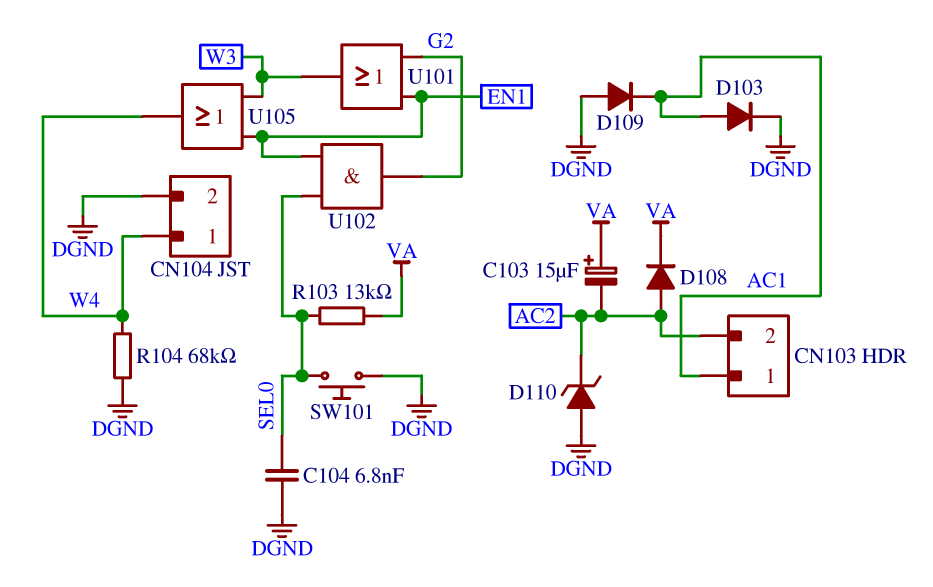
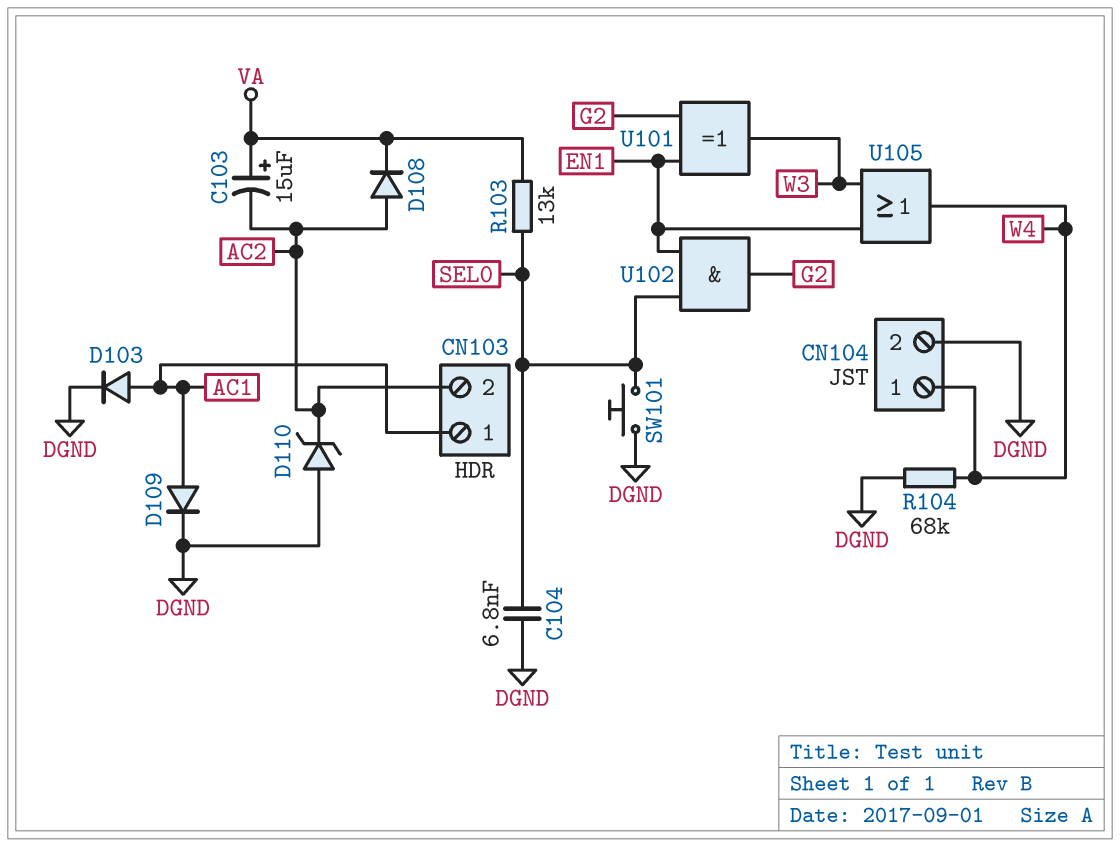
D109: diode (A DGND, K AC1) -> diode (A AC1, K DGND)
U101: OR (in EN1, in G2, out W3) -> XOR (in EN1, in G2, out W3)

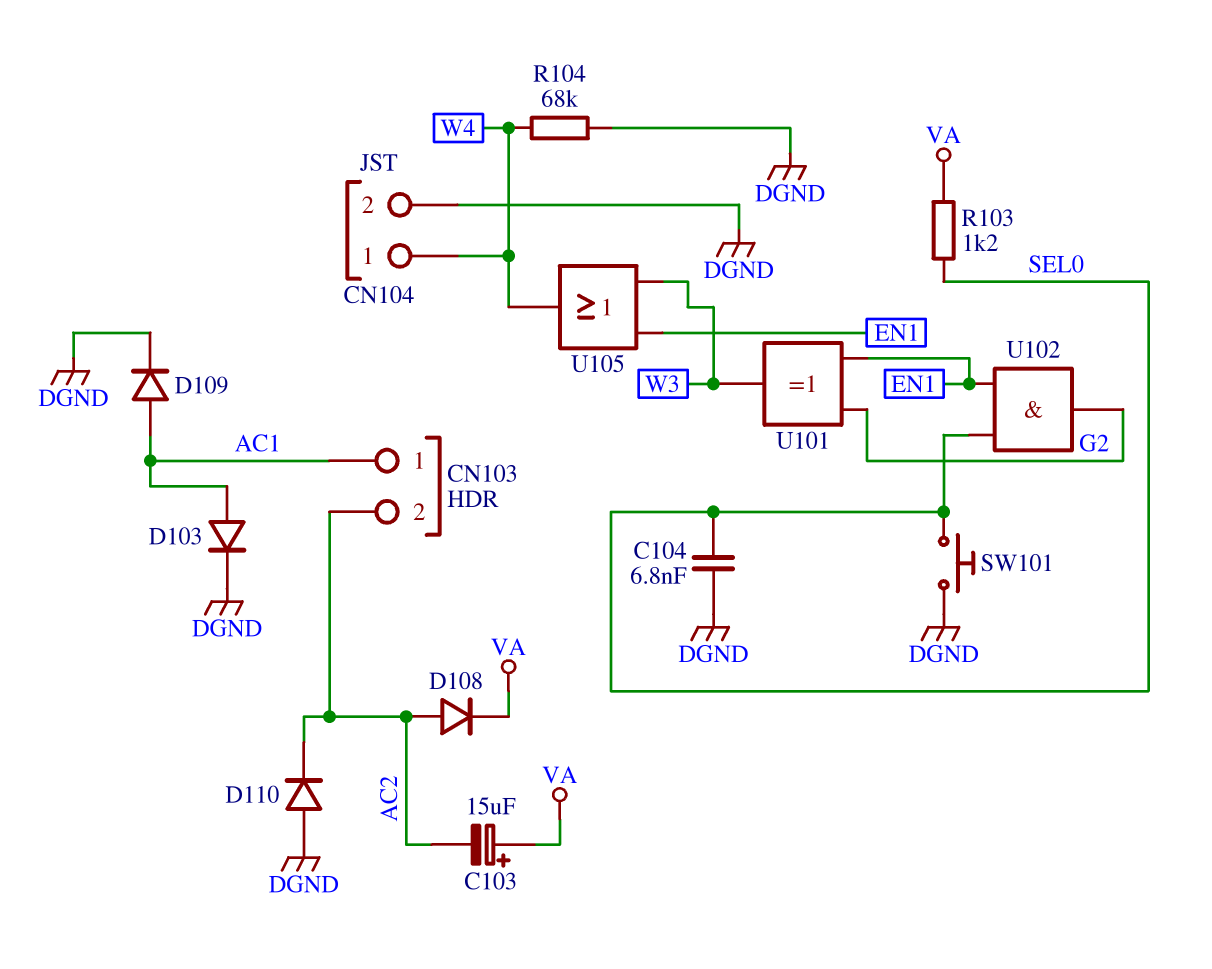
D110: zener (A DGND, K AC2) -> diode (A DGND, K AC2)
R103: 13k (SEL0, VA) -> 1.2k (SEL0, VA)

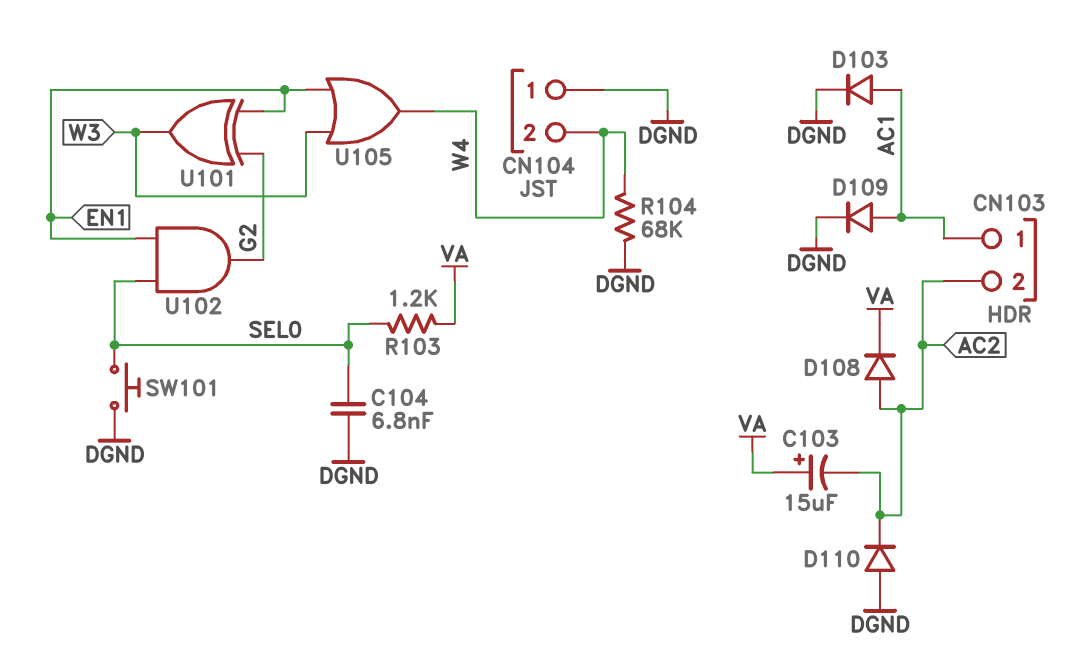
CN104 pin 1: W4 -> DGND
CN104 pin 2: DGND -> W4

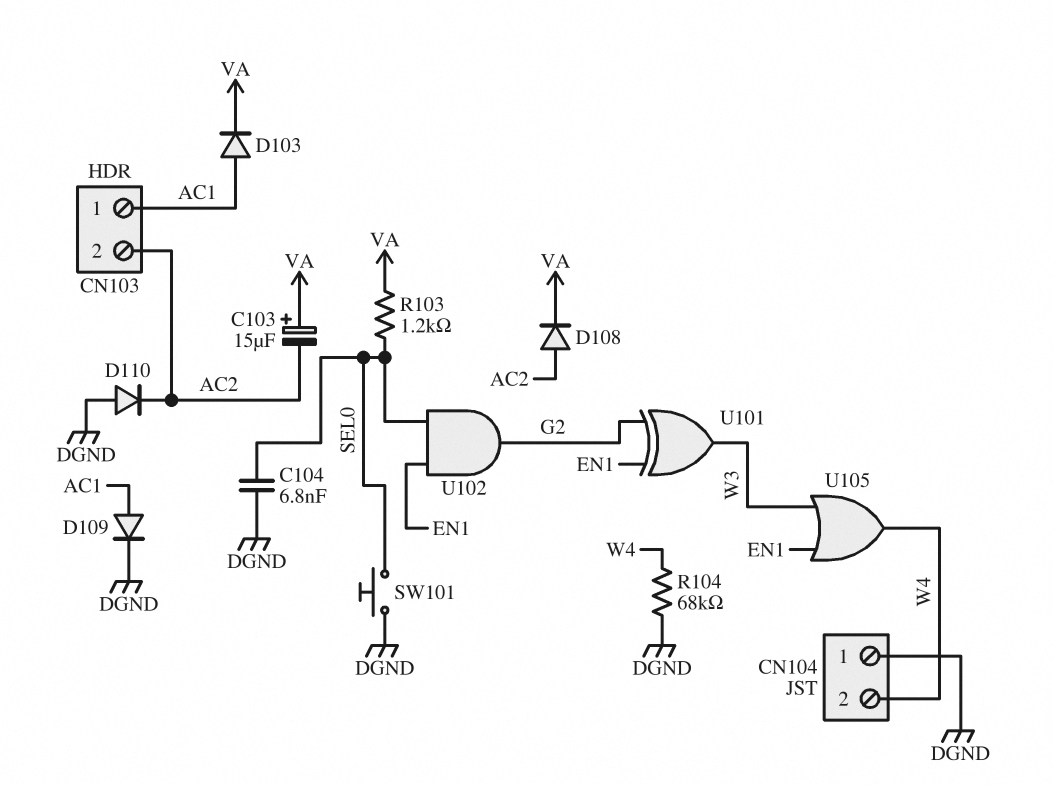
D103: diode (A AC1, K DGND) -> diode (A AC1, K VA)

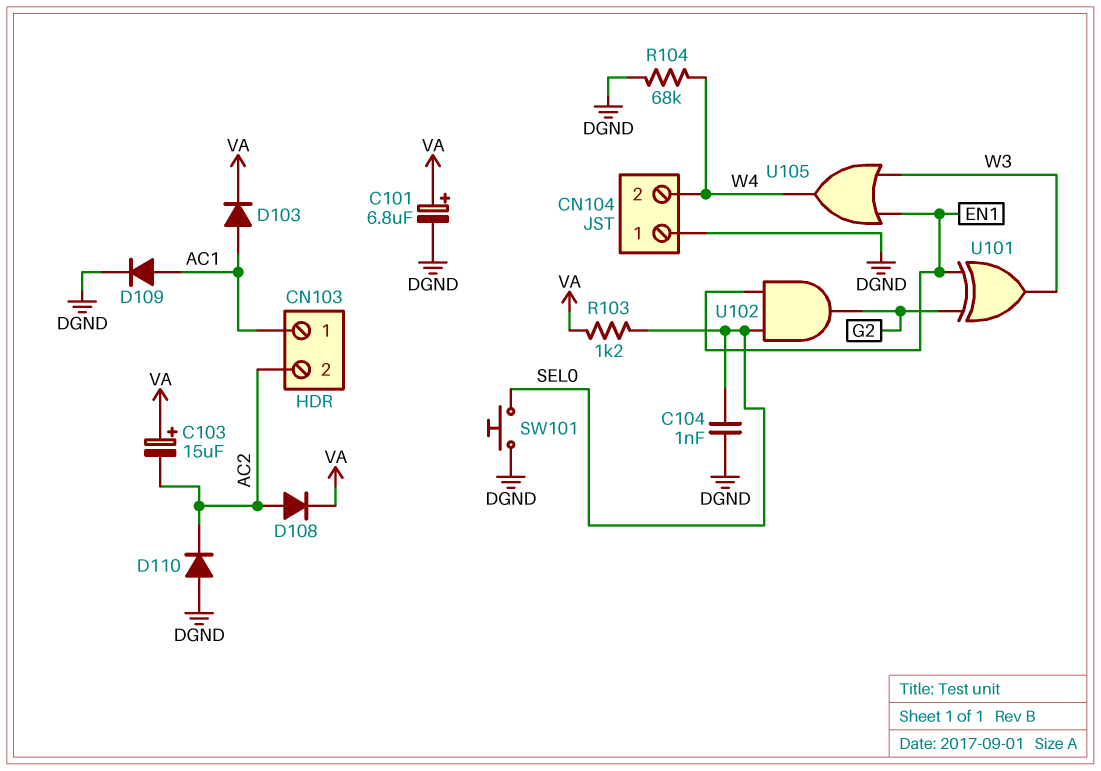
C101: none -> 6.8uF (plus VA, minus DGND)
C104: 6.8nF (DGND, SEL0) -> 1nF (DGND, SEL0)

